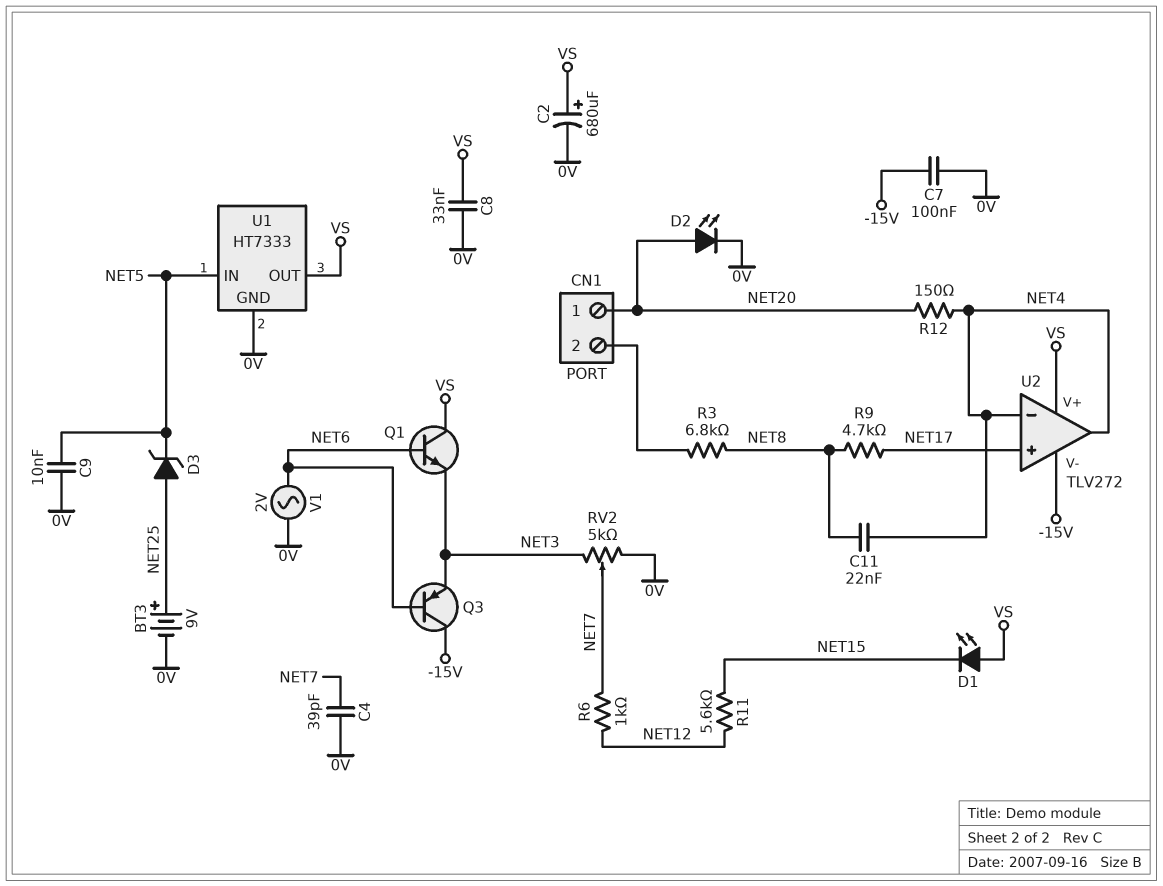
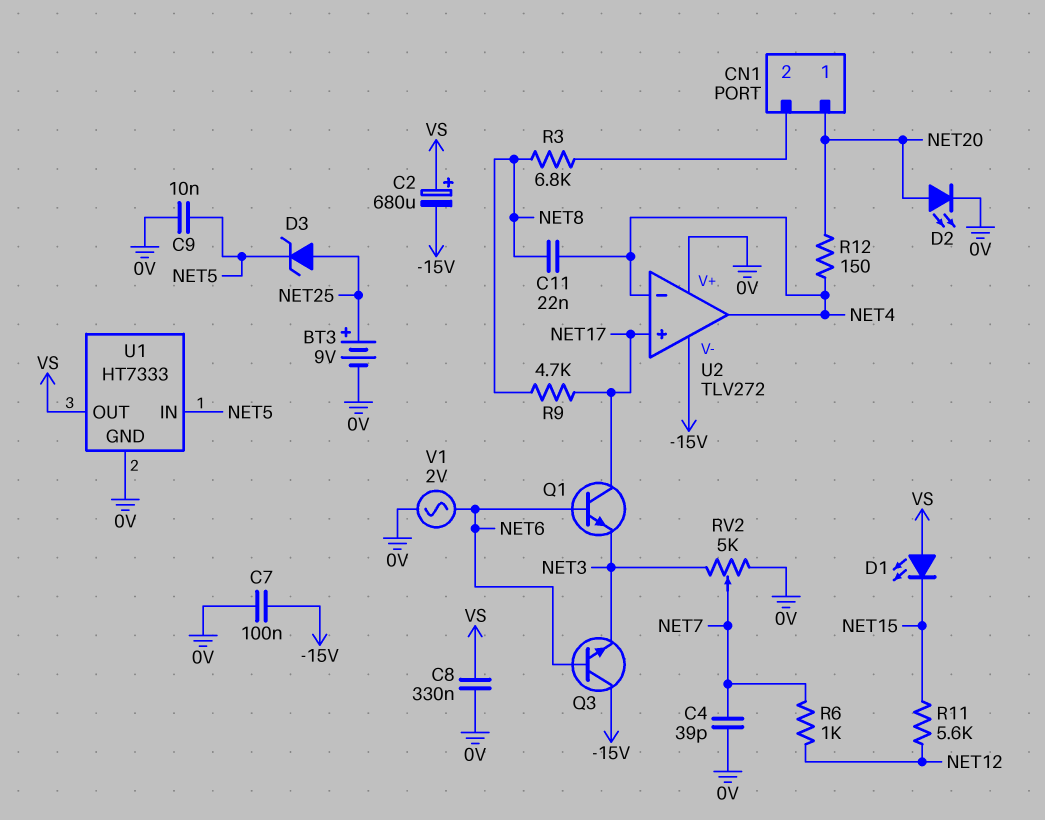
C2: 680uF (plus VS, minus 0V) -> 680uF (plus VS, minus -15V)
C8: 33nF (0V, VS) -> 330nF (0V, VS)
Q1: NPN (B NET6, C VS, E NET3) -> NPN (B NET6, C NET17, E NET3)
Q3: PNP (B NET6, C -15V, E NET3) -> NPN (B NET6, C -15V, E NET3)
U2 pin V+: VS -> 0V

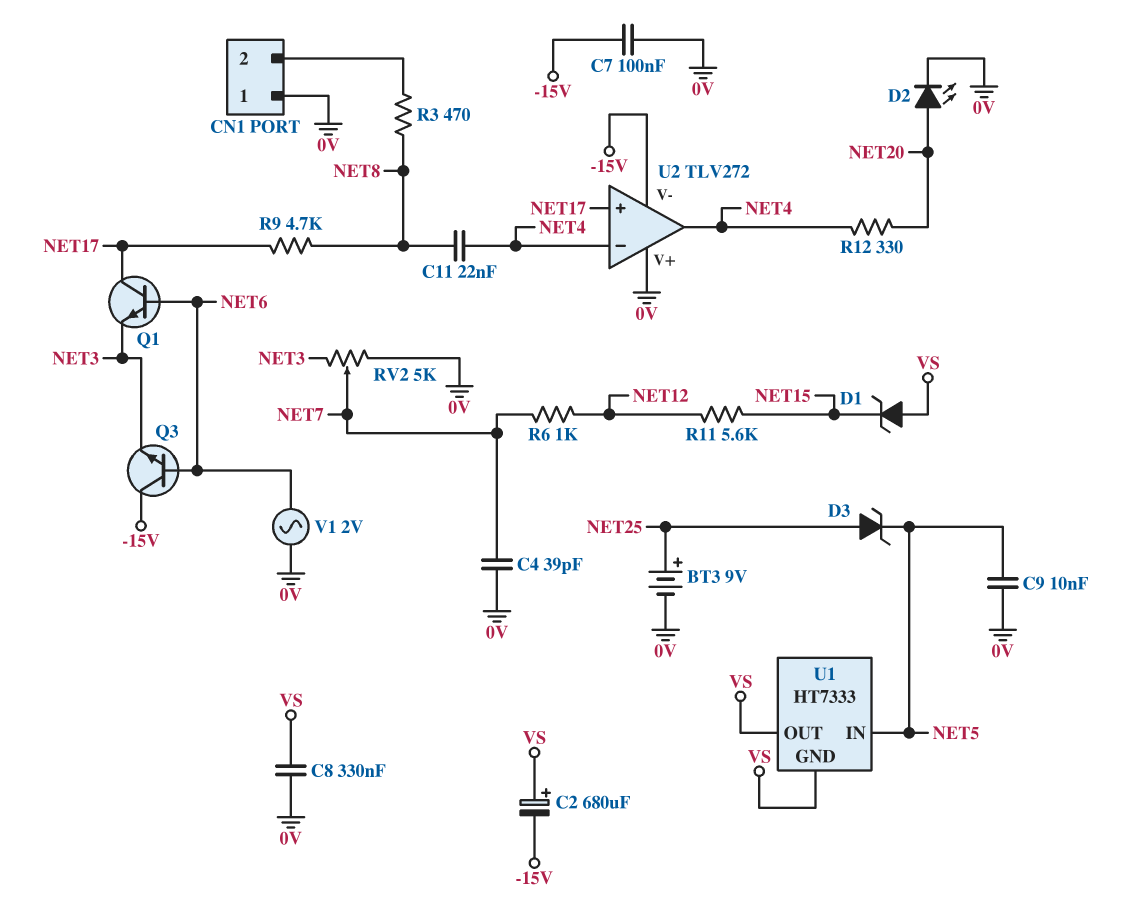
CN1 pin 1: NET20 -> 0V
D1: LED (A VS, K NET15) -> zener (A VS, K NET15)
R3: 6.8k (CN1/2, NET8) -> 470 (CN1/2, NET8)
R12: 150 (NET4, NET20) -> 330 (NET4, NET20)
U1 pin GND: 0V -> VS

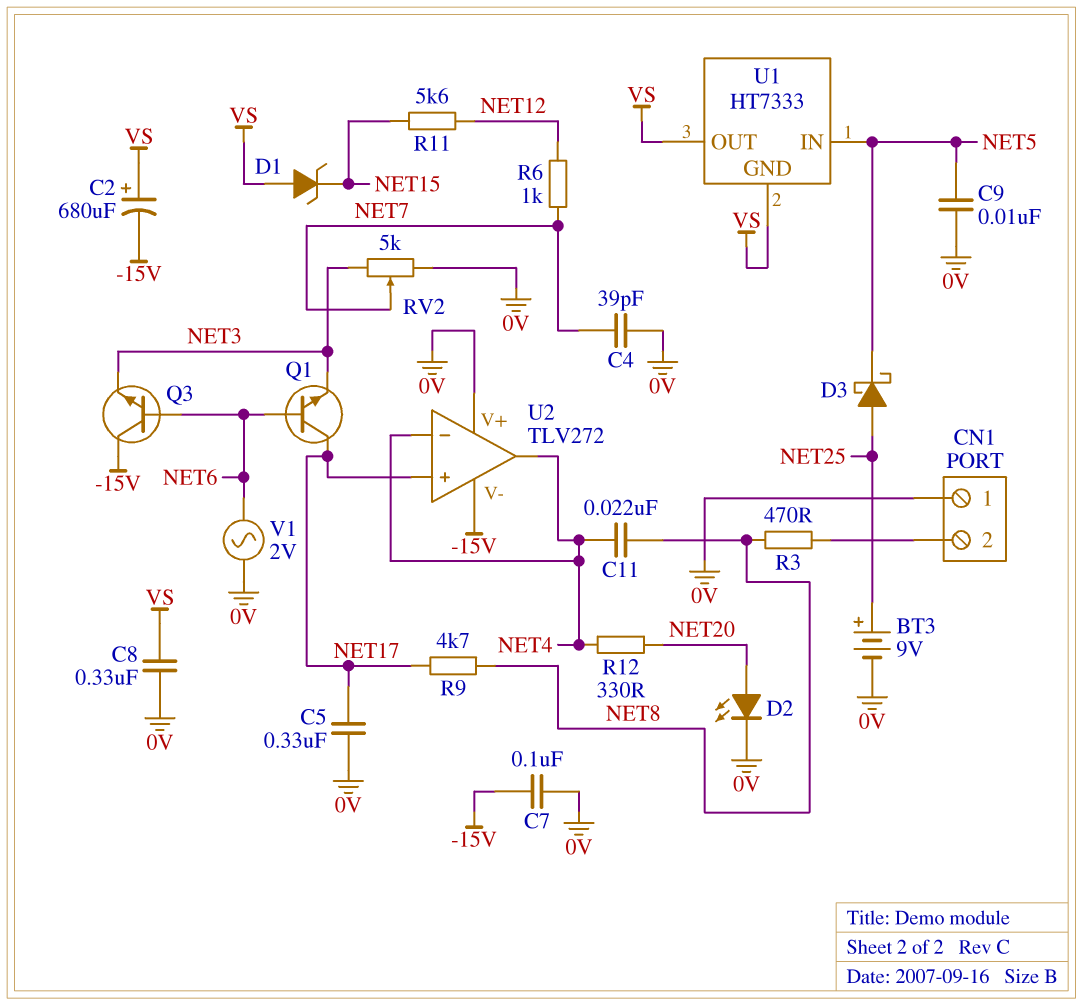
C5: none -> 330nF (0V, NET17)
D3: zener (A NET25, K NET5) -> schottky (A NET25, K NET5)

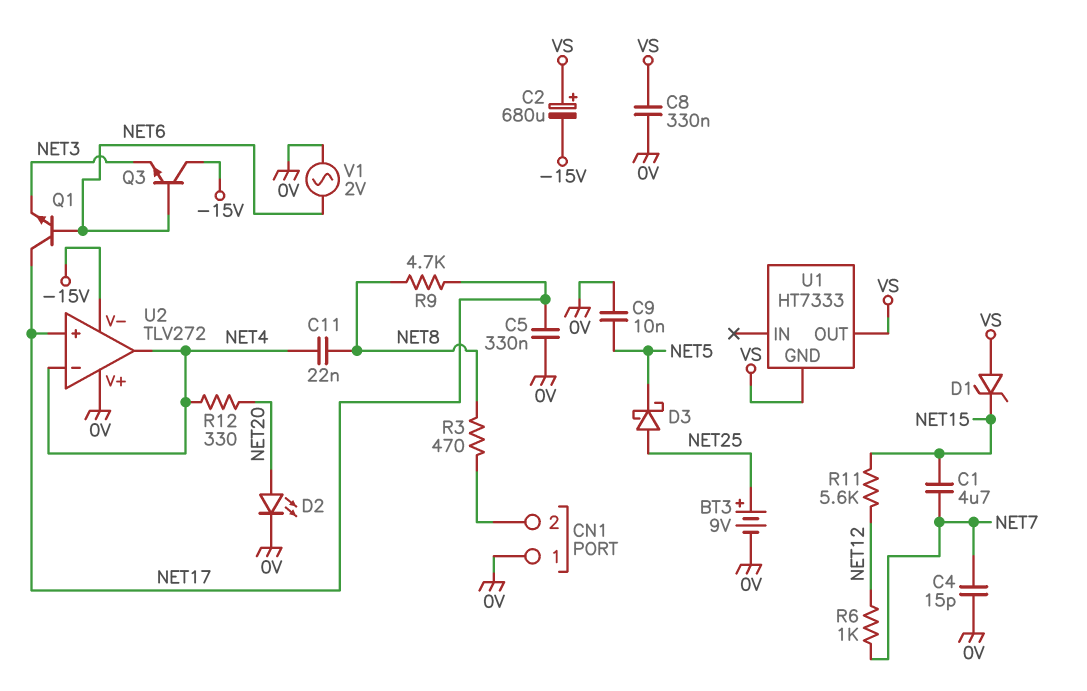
C1: none -> 4.7uF (NET7, NET15)
C4: 39pF (0V, NET7) -> 15pF (0V, NET7)
C7: 100nF (-15V, 0V) -> none
RV2: 5k (0V, NET3, wiper NET7) -> none
U1 pin IN: NET5 -> none

